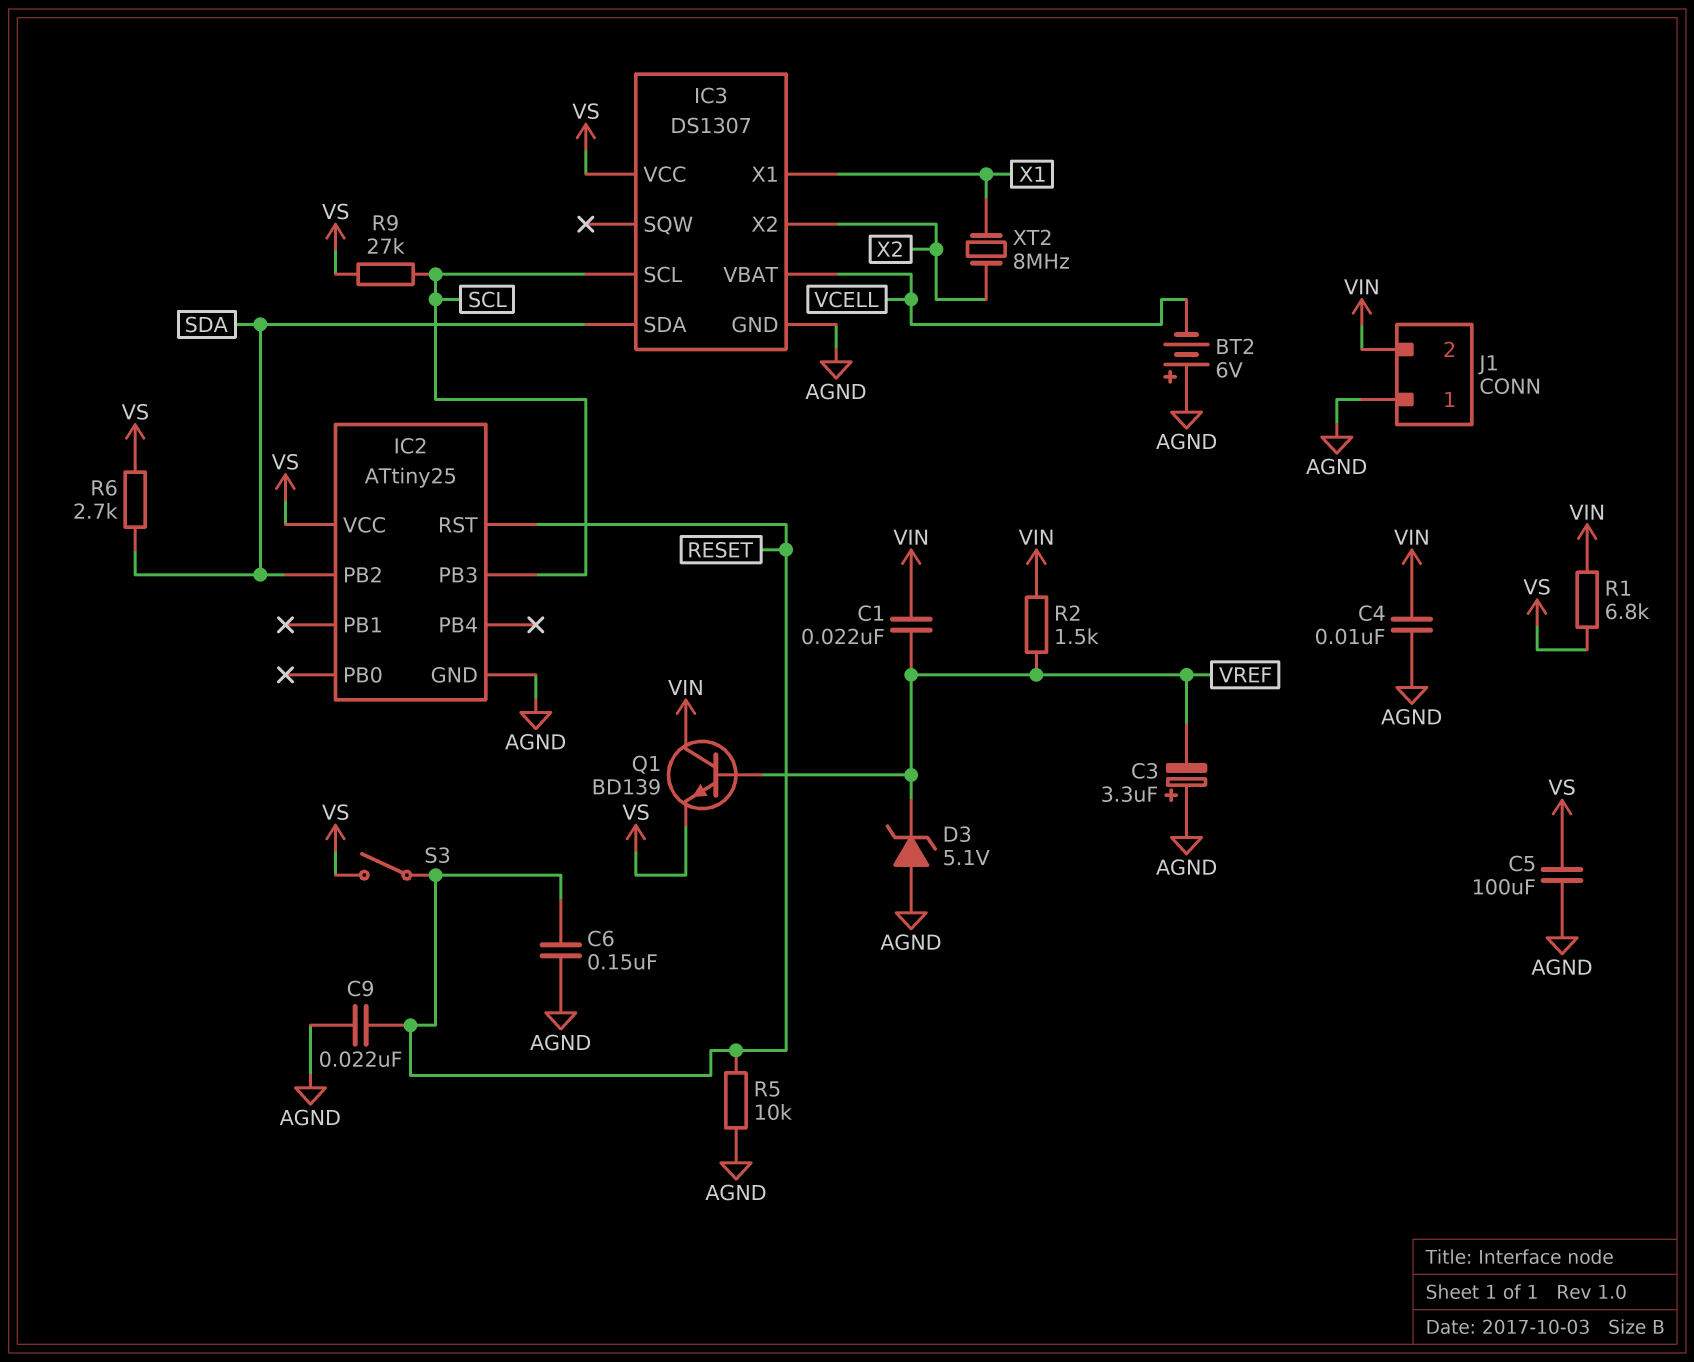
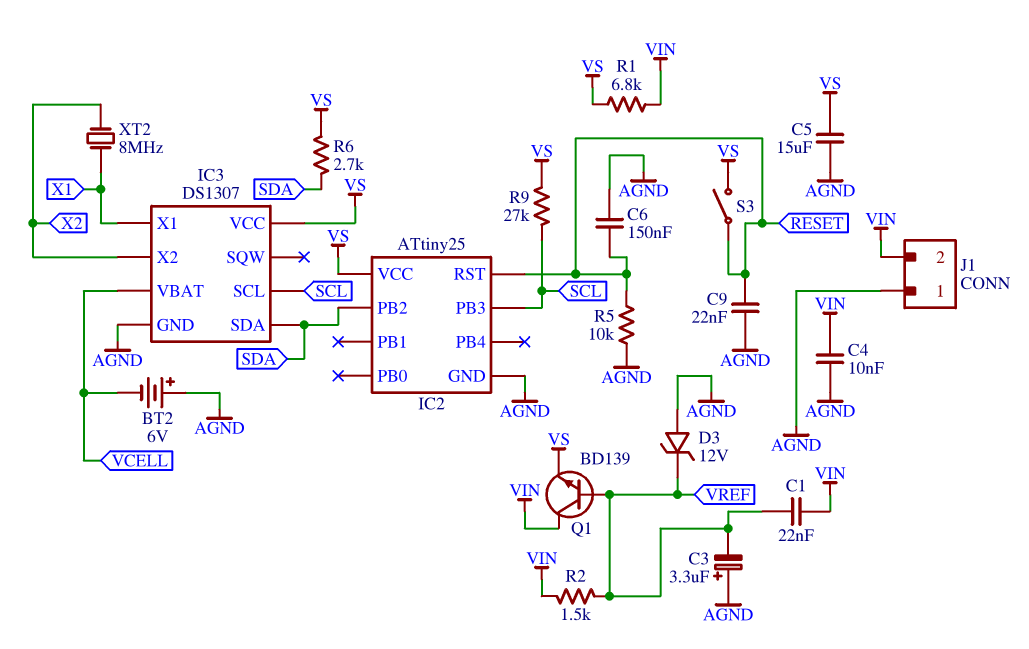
C5: 100uF (AGND, VS) -> 15uF (AGND, VS)
D3: zener 5.1V (A AGND, K VREF) -> zener 12V (A AGND, K VREF)

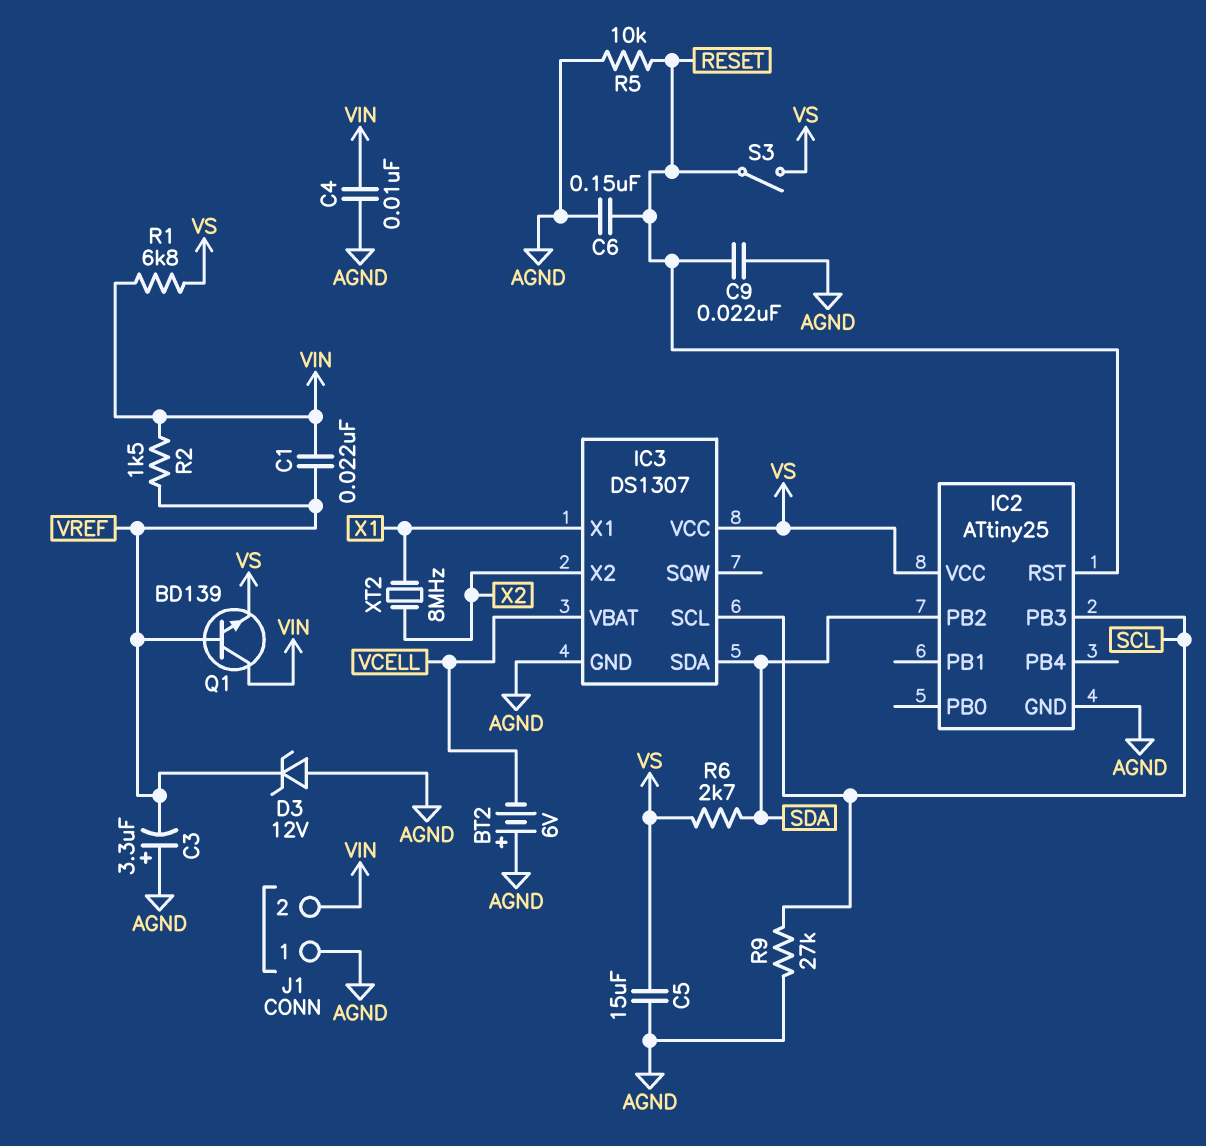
R9: 27k (SCL, VS) -> 27k (AGND, SCL)

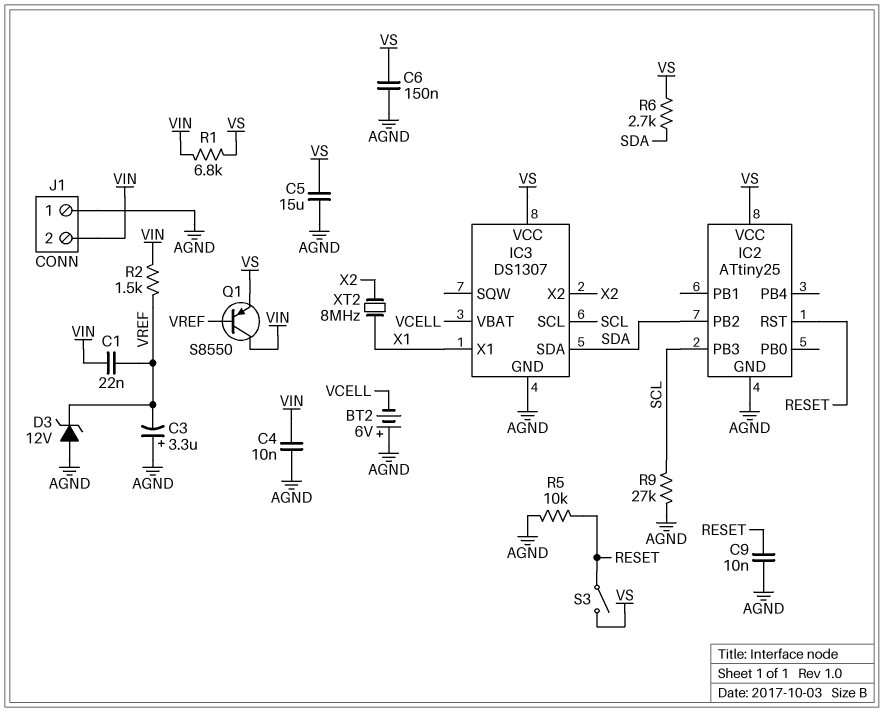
C6: 150nF (AGND, RESET) -> 150nF (AGND, VS)
C9: 22nF (AGND, RESET) -> 10nF (AGND, RESET)
Q1: NPN BD139 (B VREF, C VIN, E VS) -> PNP S8550 (B VREF, C VIN, E VS)

